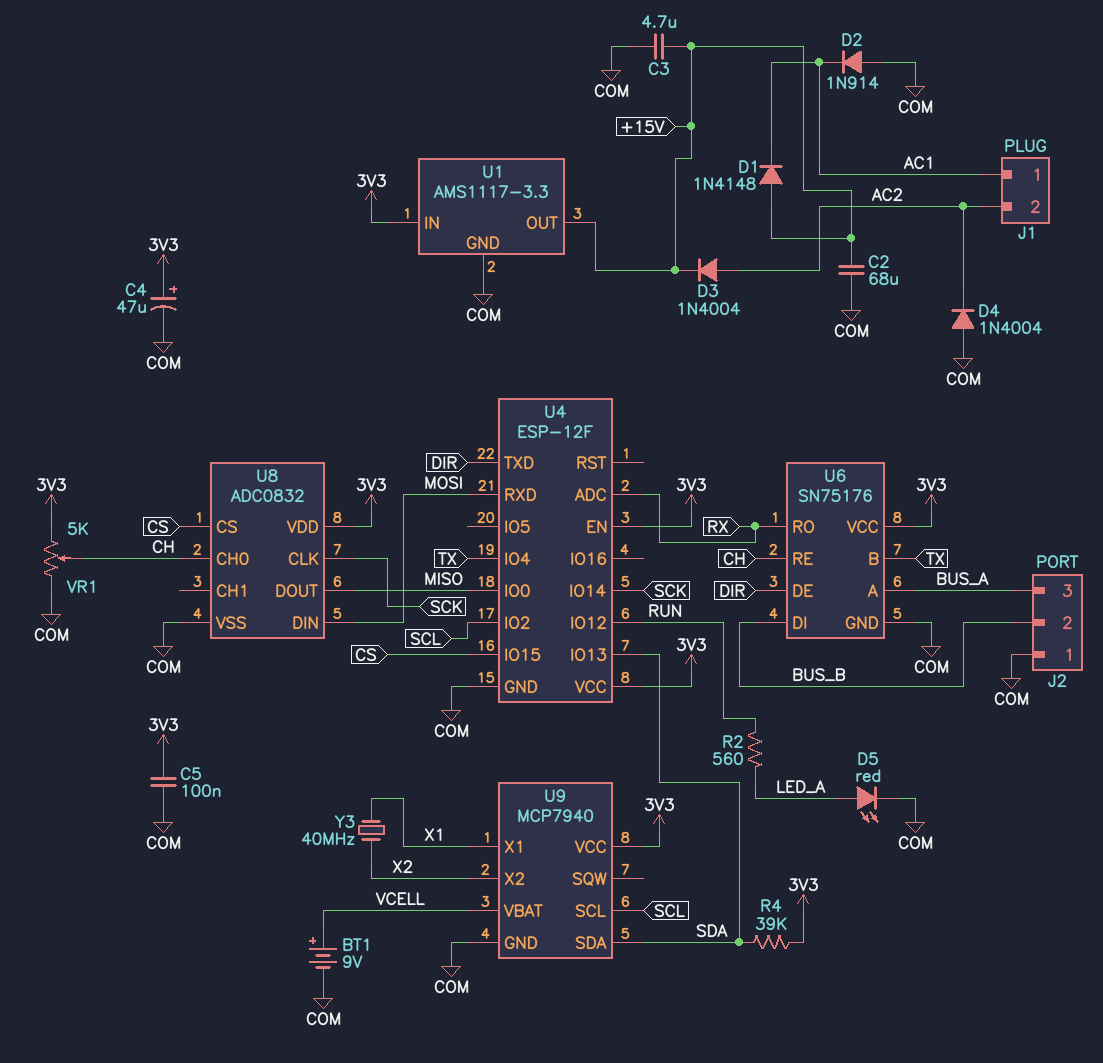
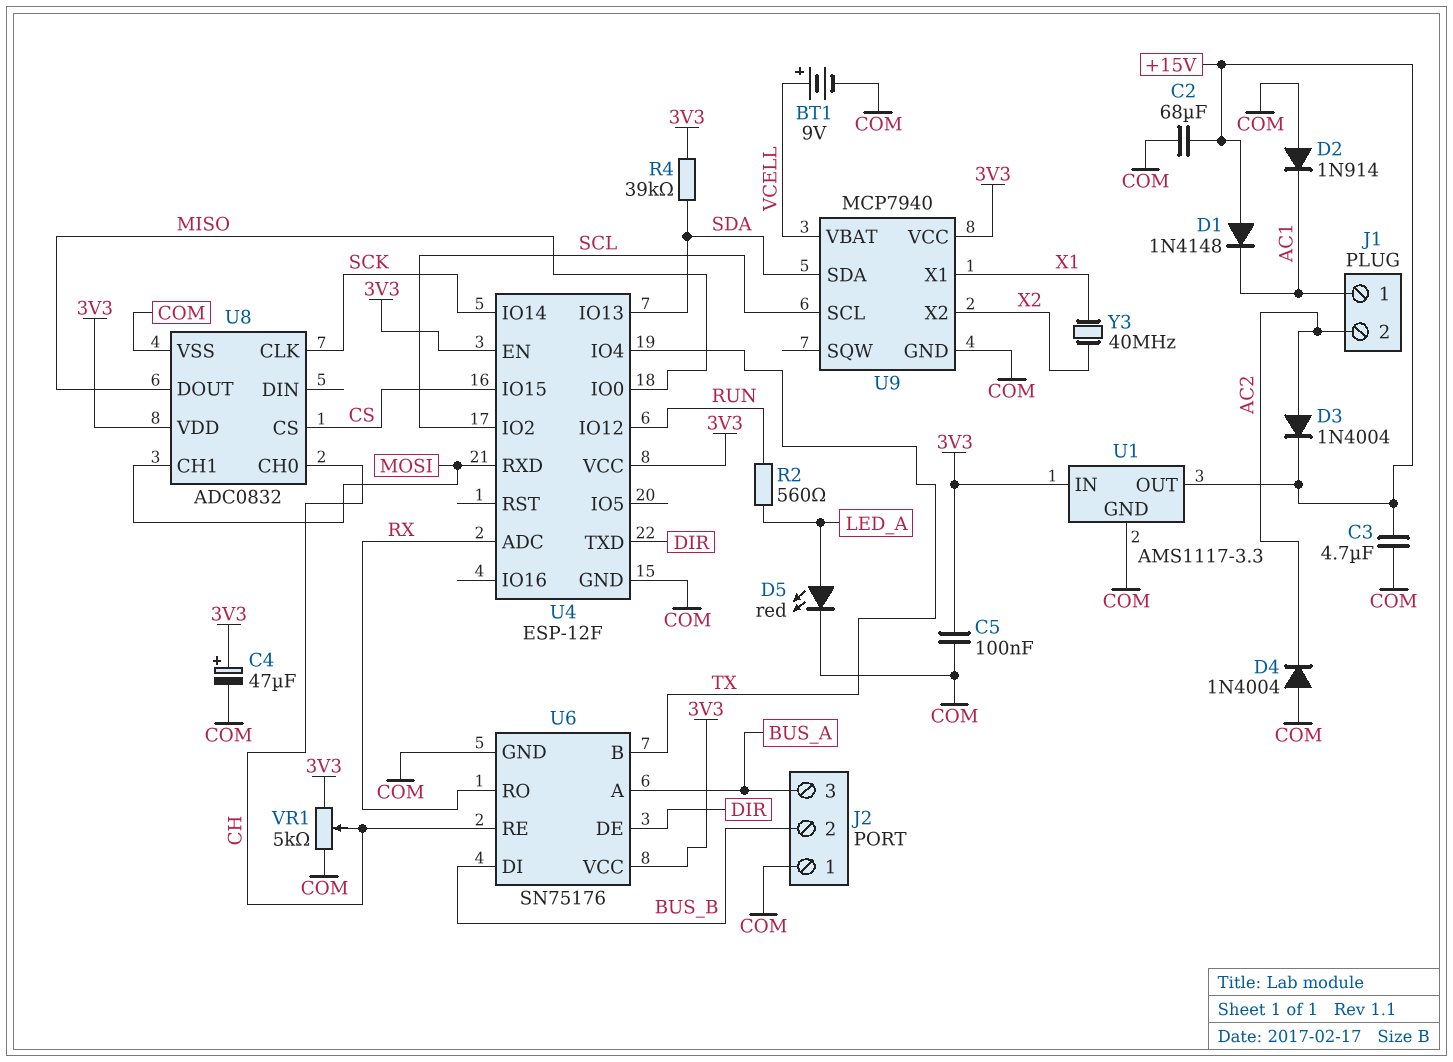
U8 pin CH1: none -> MOSI
U8 pin DIN: MOSI -> none

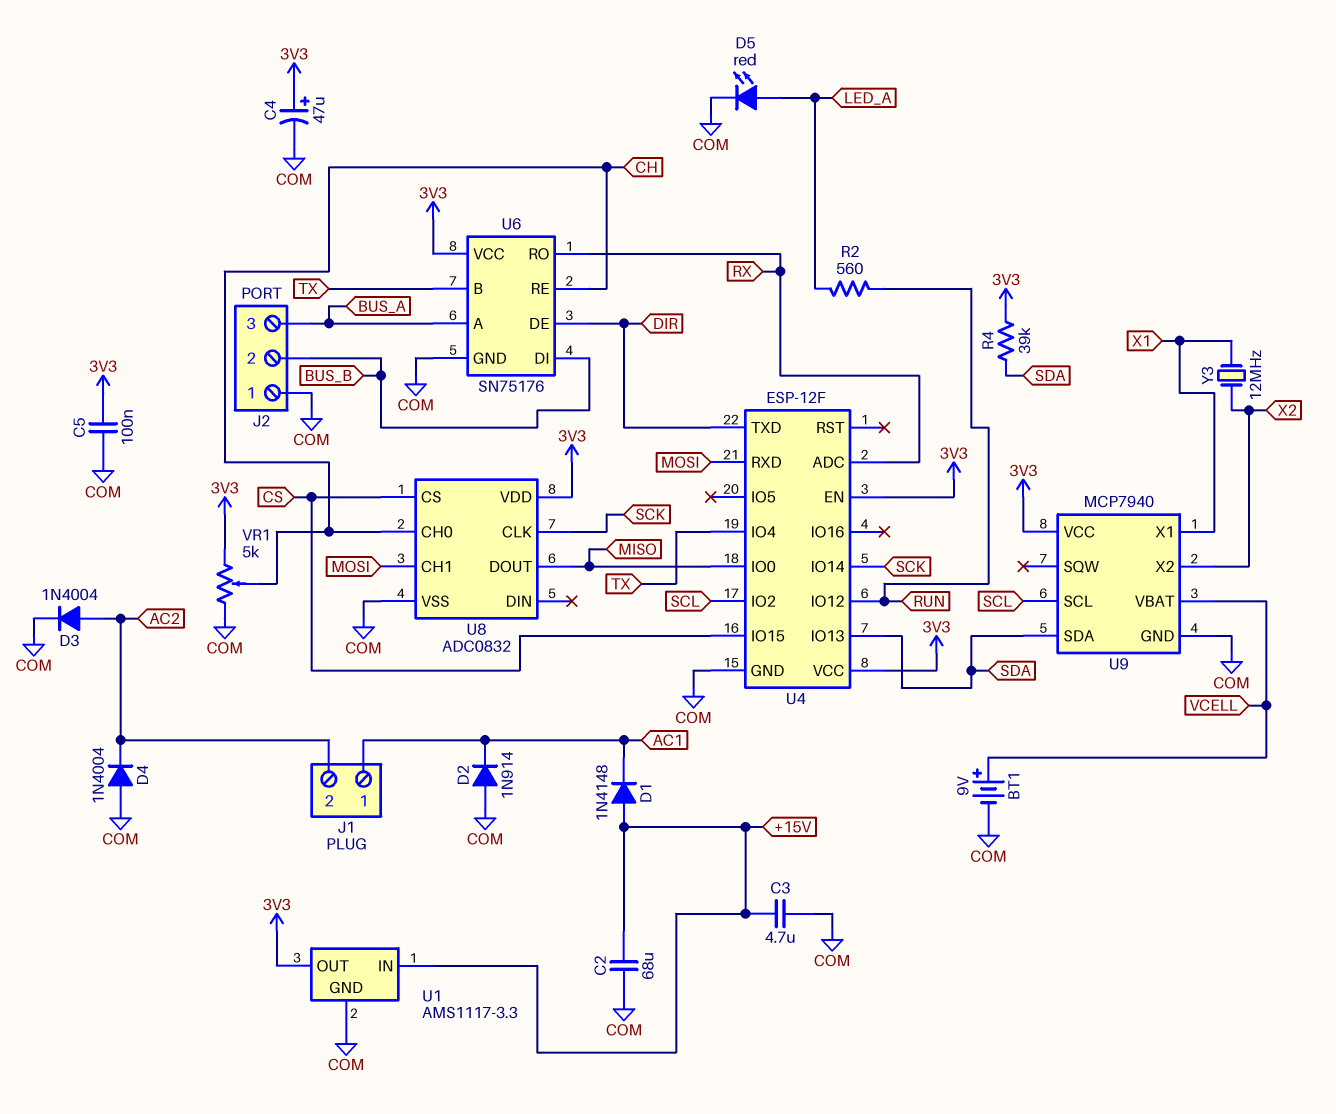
D3: diode 1N4004 (A AC2, K +15V) -> diode 1N4004 (A AC2, K COM)
U1 pin IN: 3V3 -> +15V
U1 pin OUT: +15V -> 3V3
Y3: 40MHz (X1, X2) -> 12MHz (X1, X2)

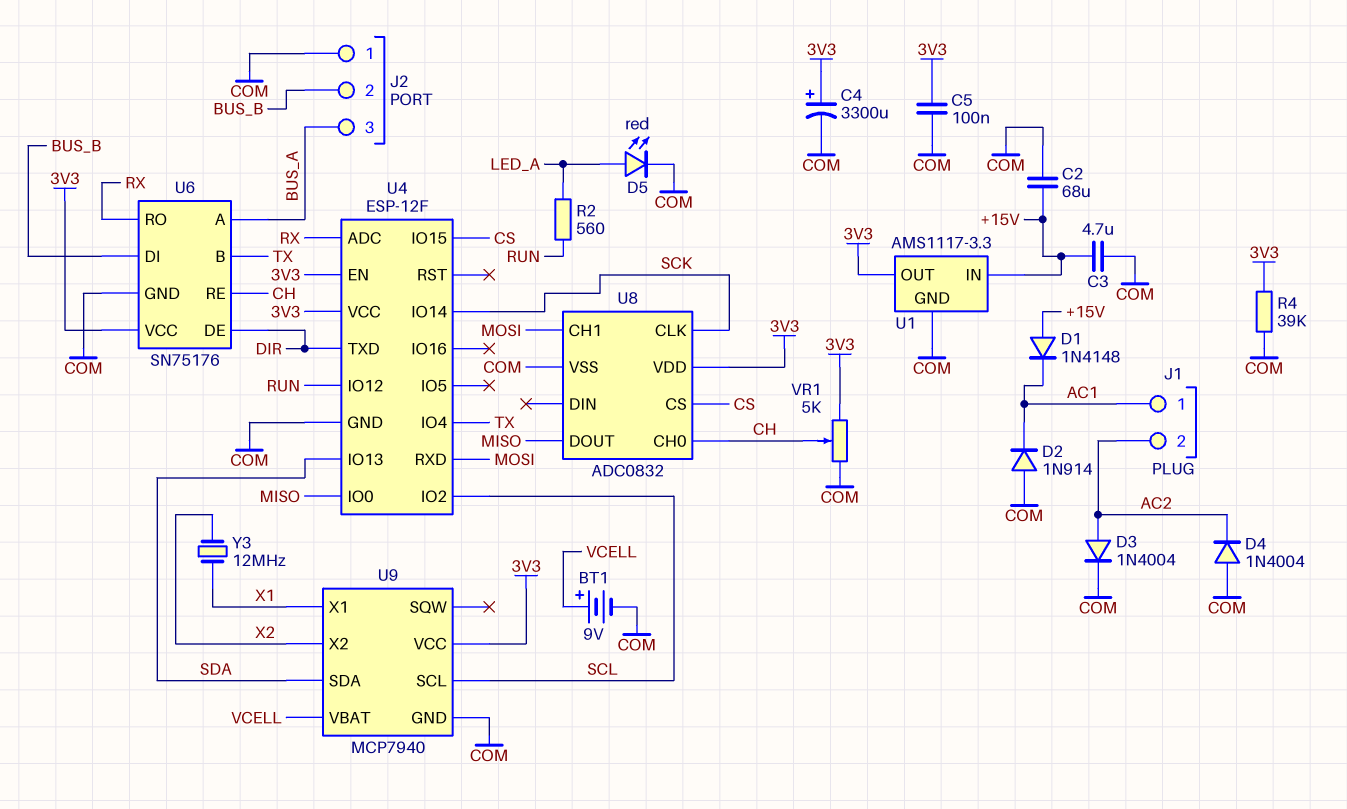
C4: 47uF (plus 3V3, minus COM) -> 3300uF (plus 3V3, minus COM)
R4: 39k (3V3, SDA) -> 39k (3V3, COM)

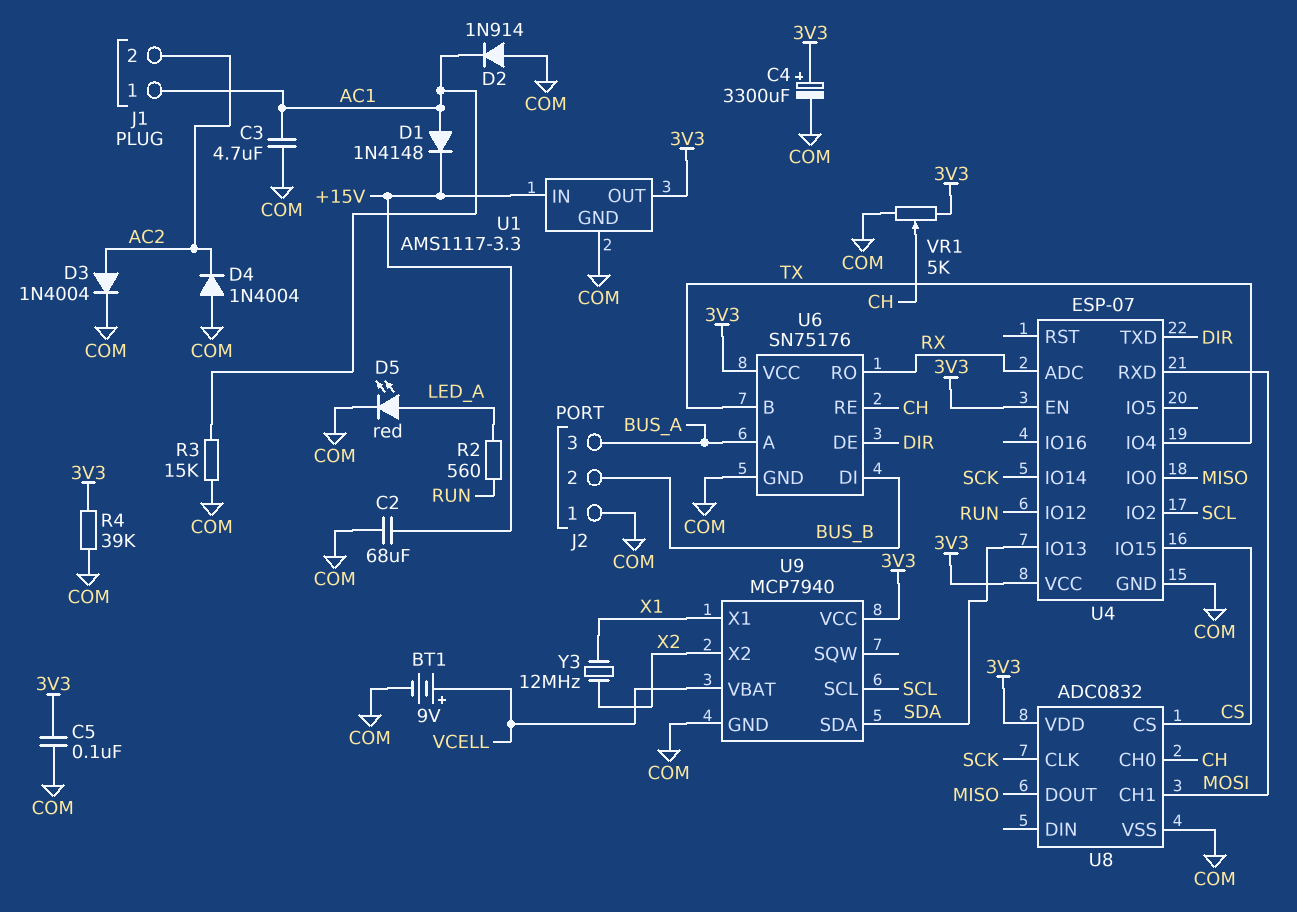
C3: 4.7uF (+15V, COM) -> 4.7uF (AC1, COM)
D1: diode 1N4148 (A +15V, K AC1) -> diode 1N4148 (A AC1, K +15V)
R3: none -> 15k (AC1, COM)
U4: ESP-12F -> ESP-07

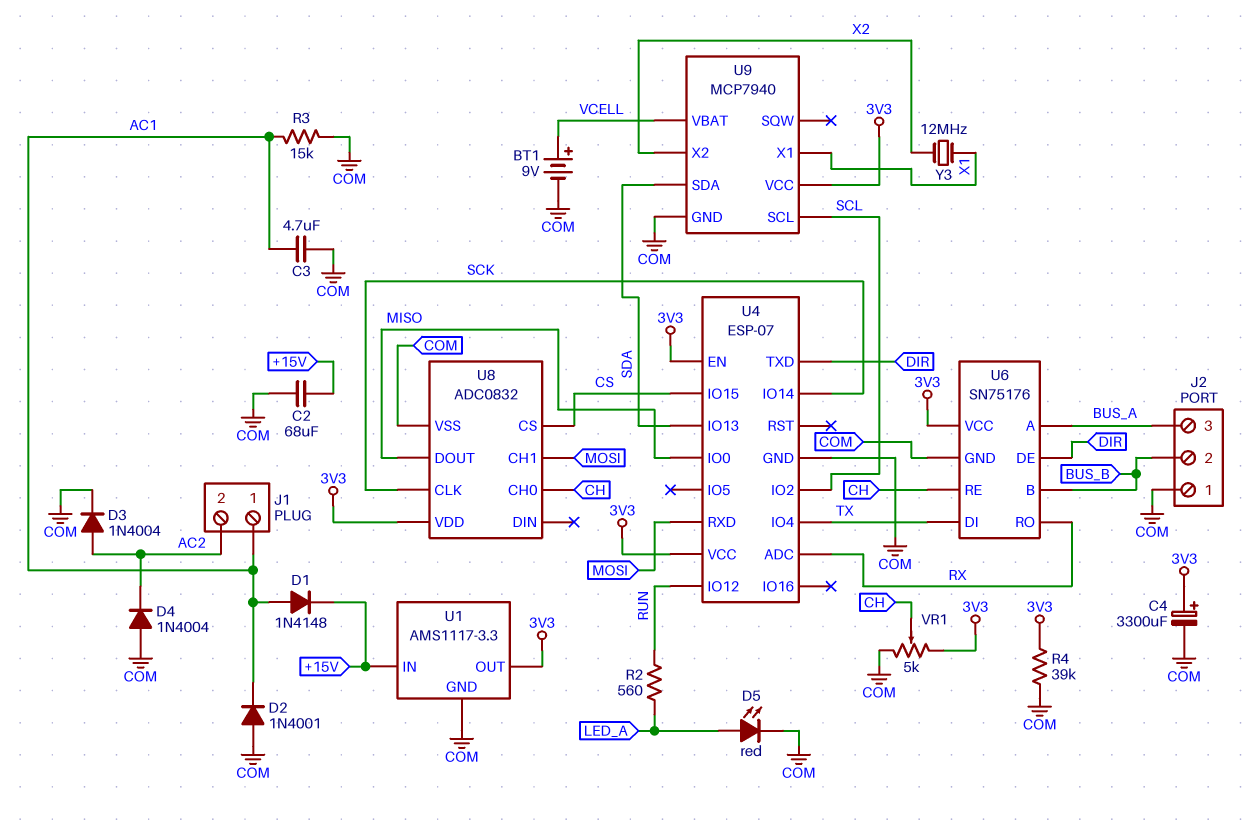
C5: 100nF (3V3, COM) -> none
D2: diode 1N914 (A COM, K AC1) -> diode 1N4001 (A COM, K AC1)
U6 pin B: TX -> BUS_B
U6 pin DI: BUS_B -> TX

